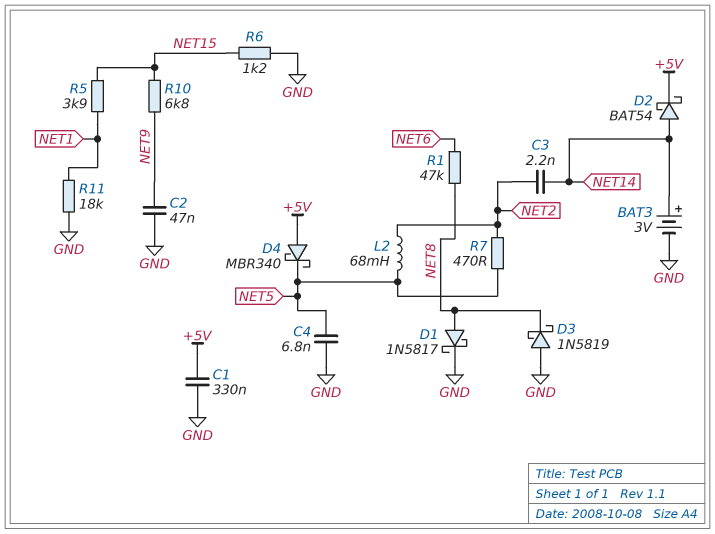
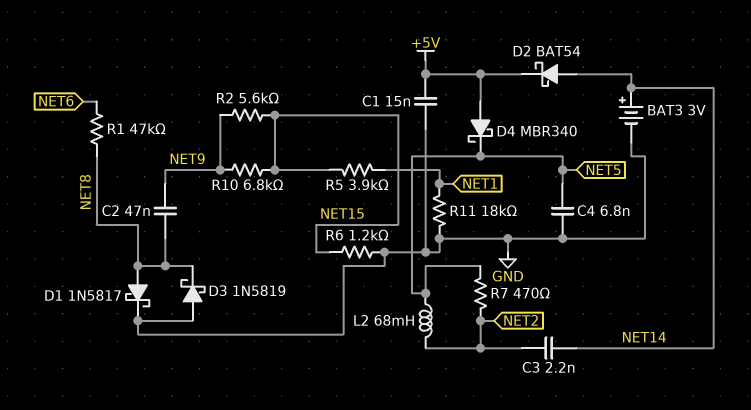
C1: 330nF (+5V, GND) -> 15nF (+5V, GND)
C2: 47nF (GND, NET9) -> 47nF (NET8, NET9)
R2: none -> 5.6k (NET9, NET15)

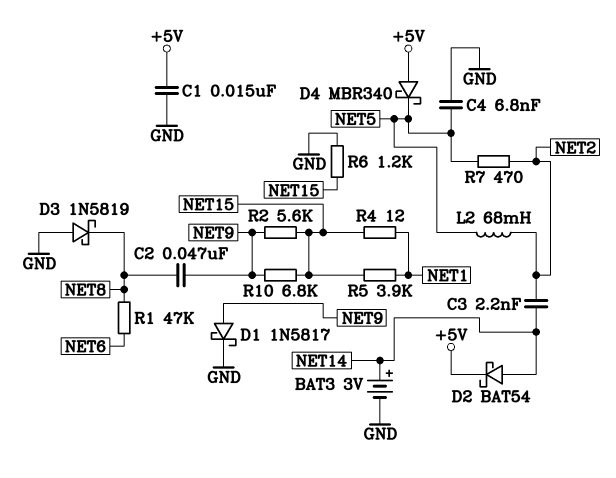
D1: schottky 1N5817 (A NET8, K GND) -> schottky 1N5817 (A NET9, K GND)
R4: none -> 12 (NET1, NET15)
R11: 18k (GND, NET1) -> none

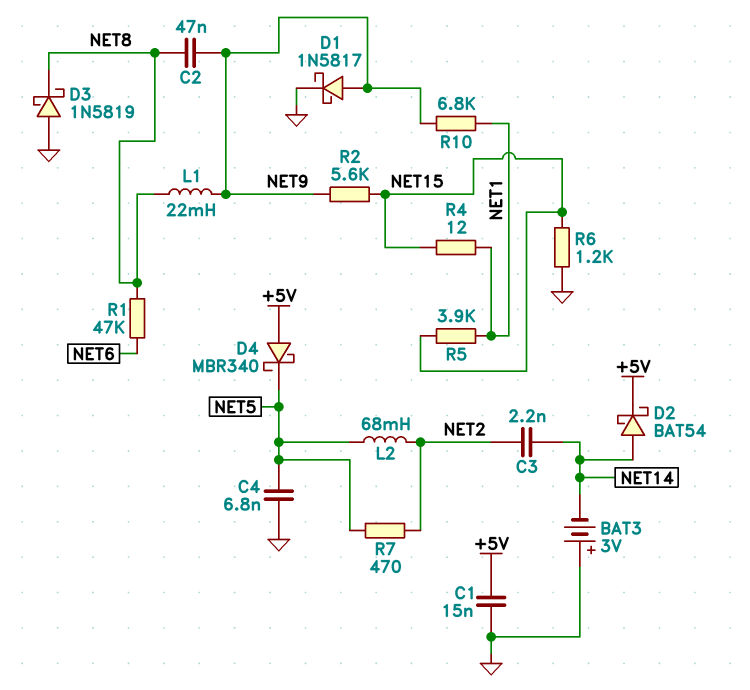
BAT3: 3V (plus NET14, minus GND) -> 3V (plus GND, minus NET14)
L1: none -> 22mH (NET8, NET9)
R10: 6.8k (NET9, NET15) -> 6.8k (NET1, NET9)

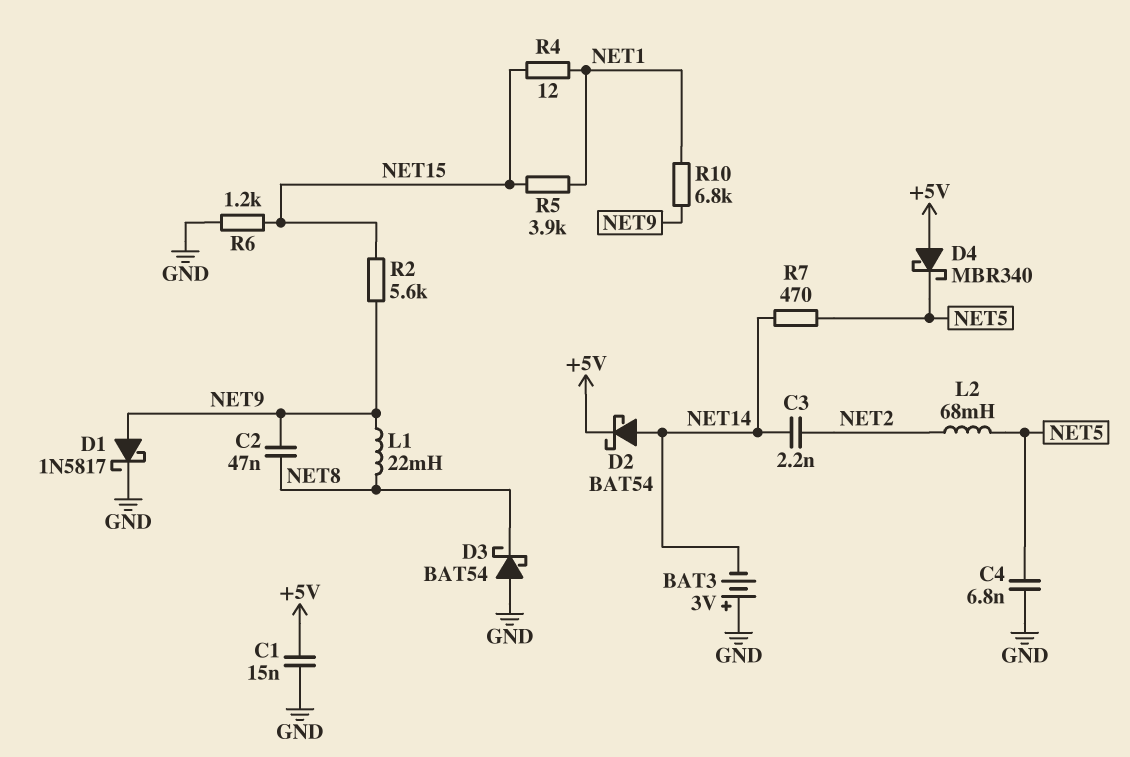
D3: schottky 1N5819 (A GND, K NET8) -> schottky BAT54 (A GND, K NET8)
R1: 47k (NET6, NET8) -> none
R7: 470 (NET2, NET5) -> 470 (NET5, NET14)

